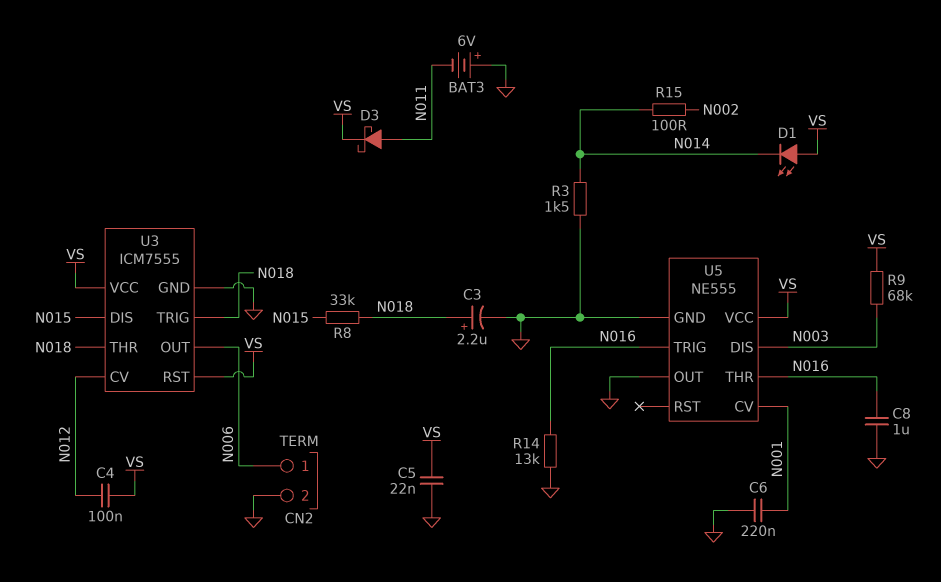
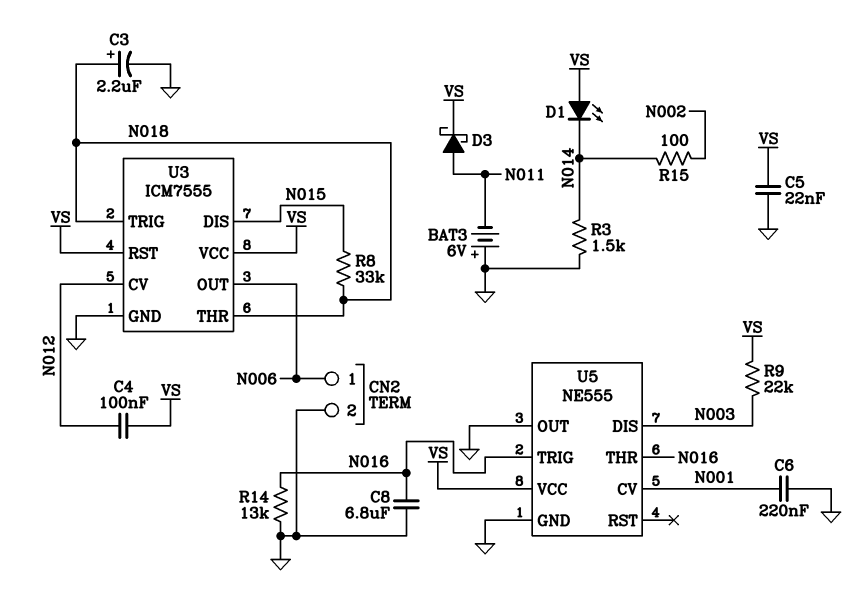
C8: 1uF (GND, N016) -> 6.8uF (GND, N016)
R9: 68k (N003, VS) -> 22k (N003, VS)

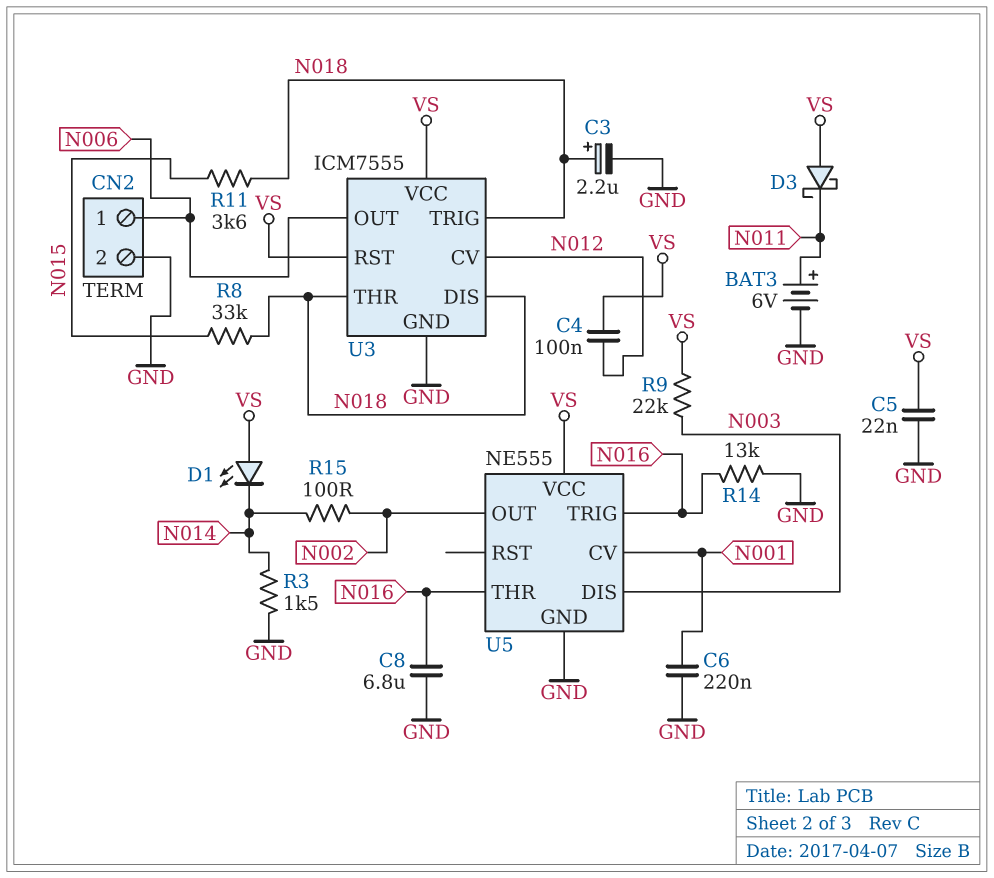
BAT3: 6V (plus GND, minus N011) -> 6V (plus N011, minus GND)
D3: schottky (A N011, K VS) -> schottky (A VS, K N011)
R11: none -> 3.6k (N015, N018)
U3 pin DIS: N015 -> N018
U5 pin OUT: GND -> N002

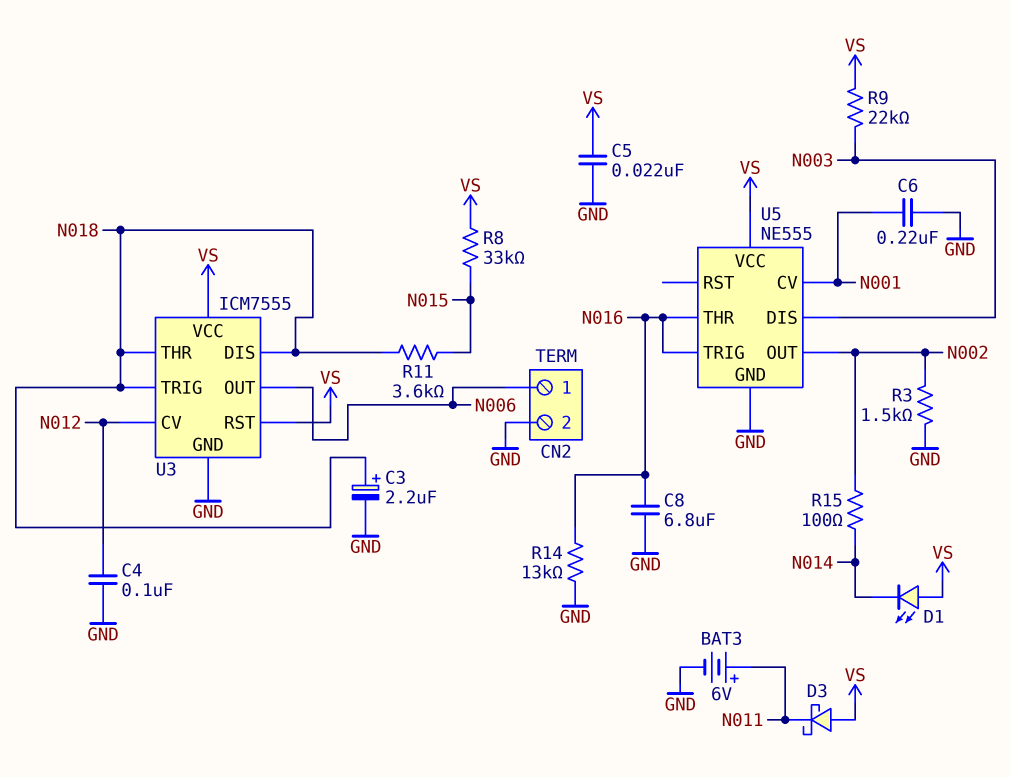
C4: 100nF (N012, VS) -> 100nF (GND, N012)
R3: 1.5k (GND, N014) -> 1.5k (GND, N002)
R8: 33k (N015, N018) -> 33k (N015, VS)

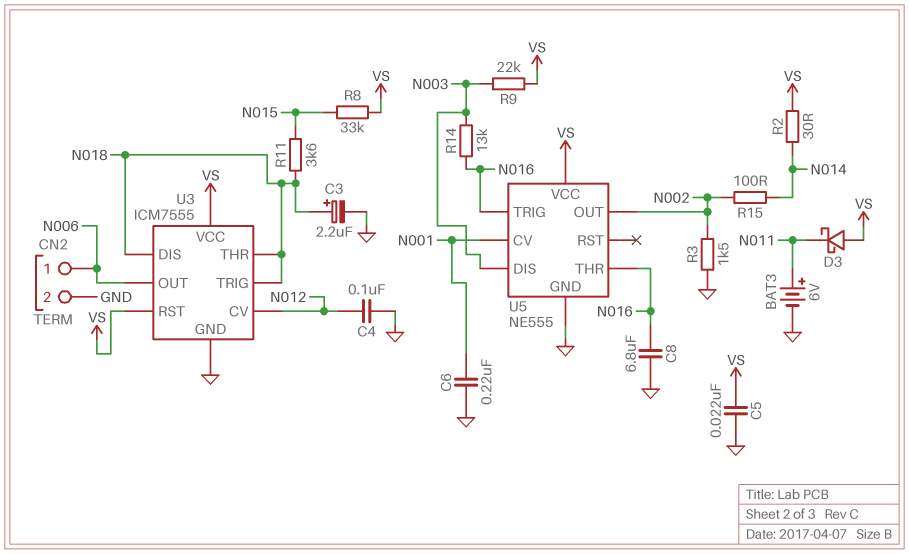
D1: LED (A VS, K N014) -> none
R2: none -> 30 (N014, VS)
R14: 13k (GND, N016) -> 13k (N003, N016)

